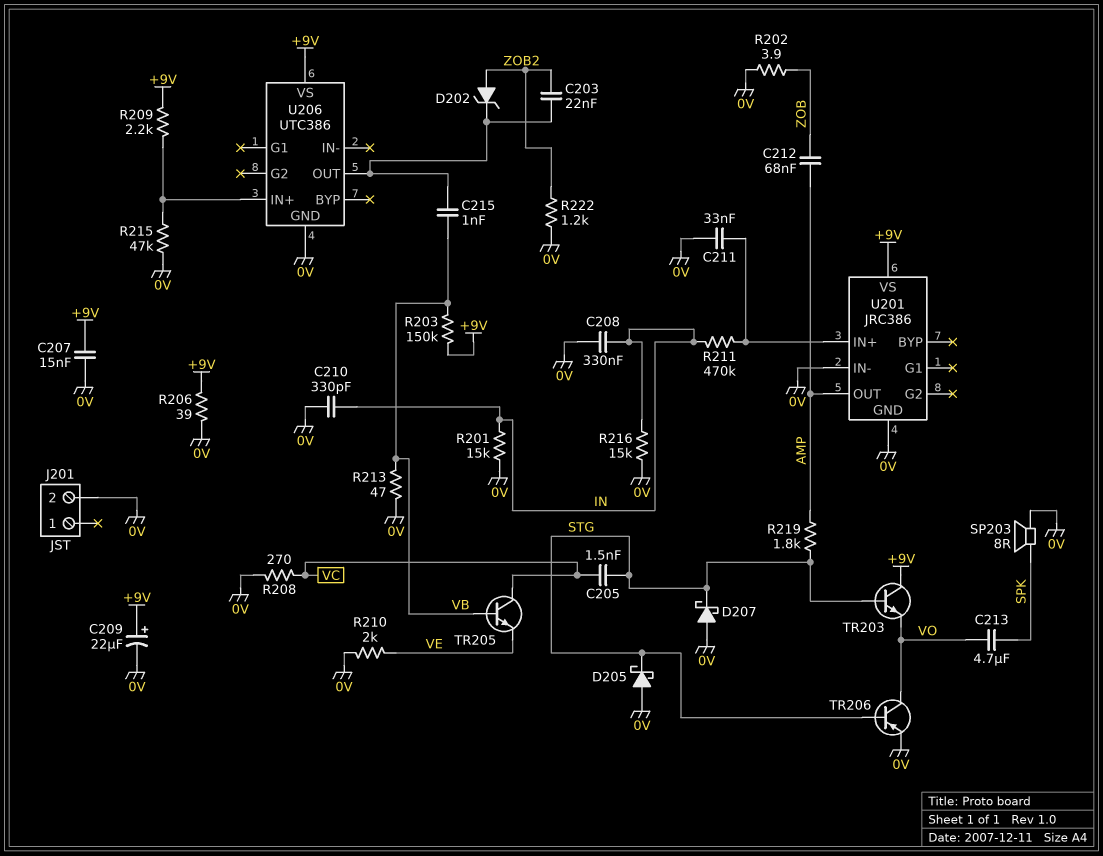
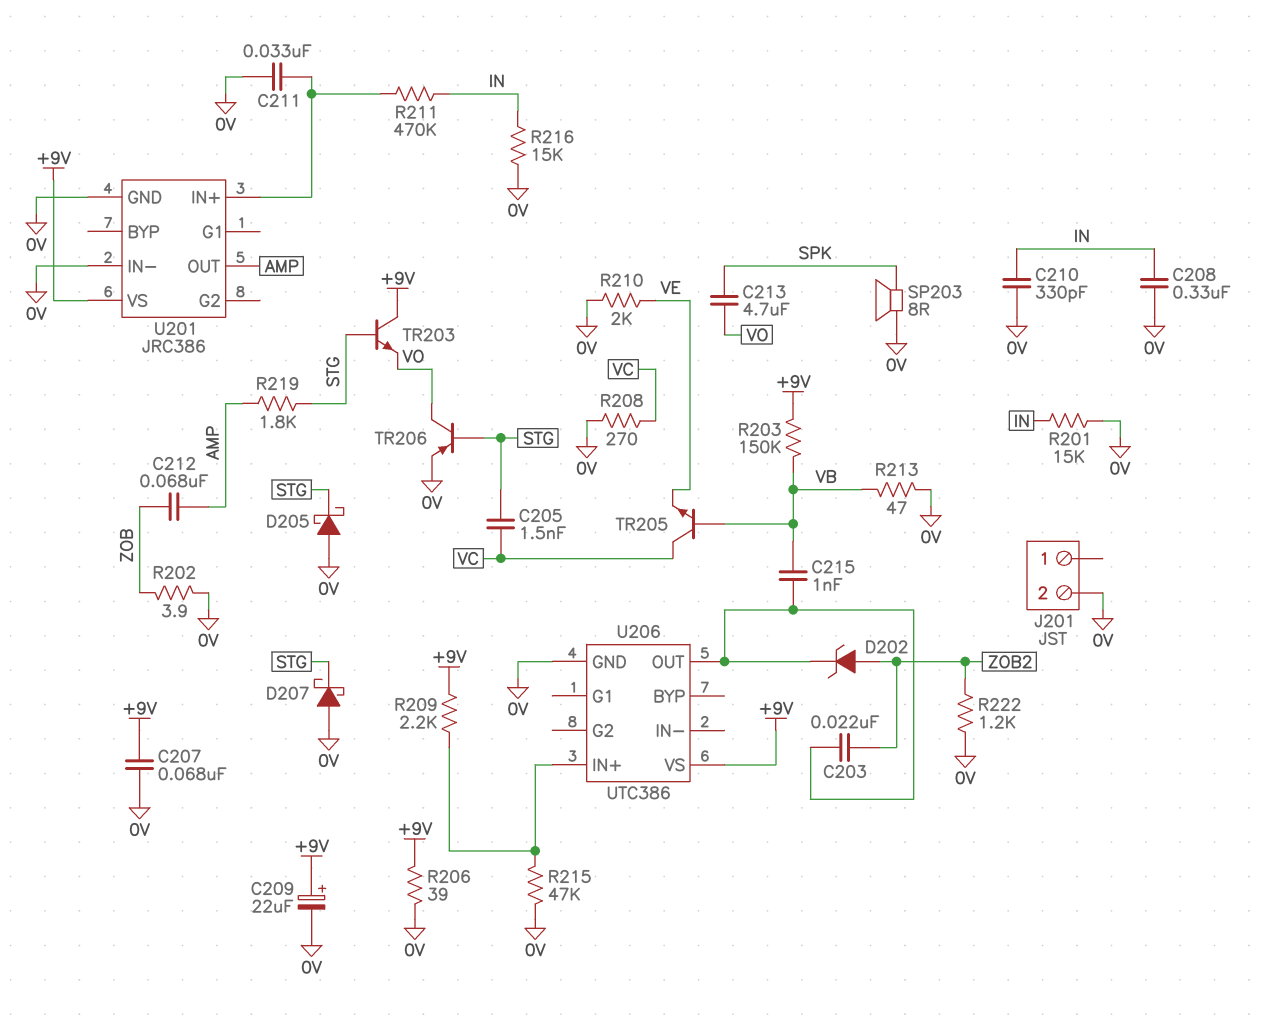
C207: 15nF (+9V, 0V) -> 68nF (+9V, 0V)

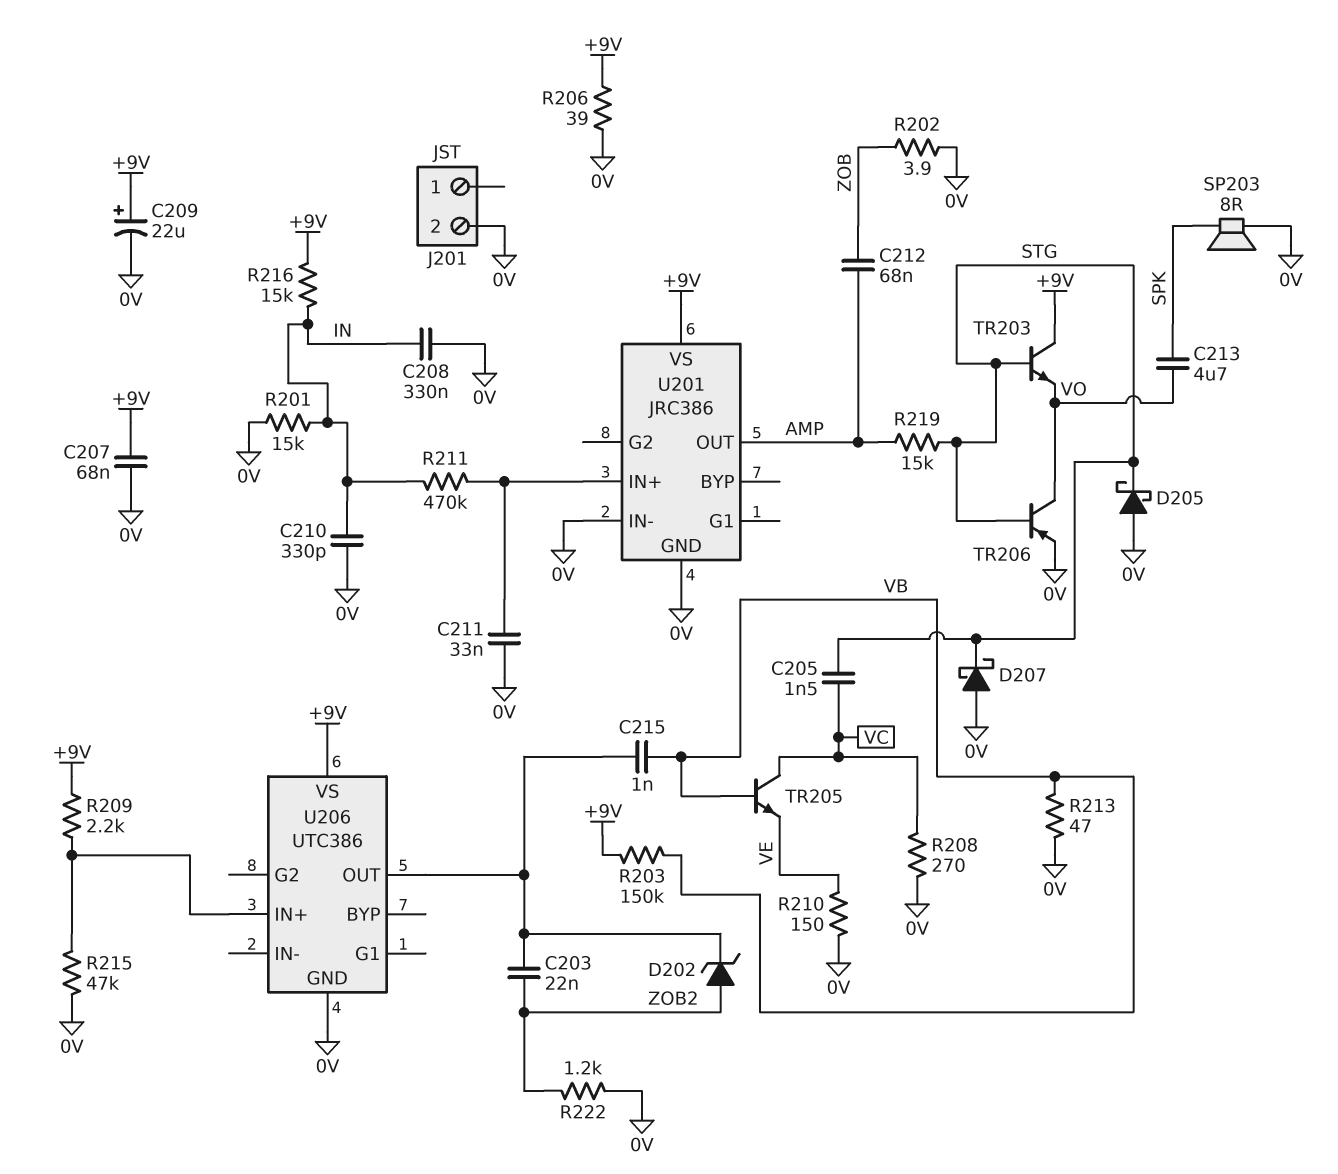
R210: 2k (0V, VE) -> 150 (0V, VE)
R216: 15k (0V, IN) -> 15k (+9V, IN)
R219: 1.8k (AMP, STG) -> 15k (AMP, STG)

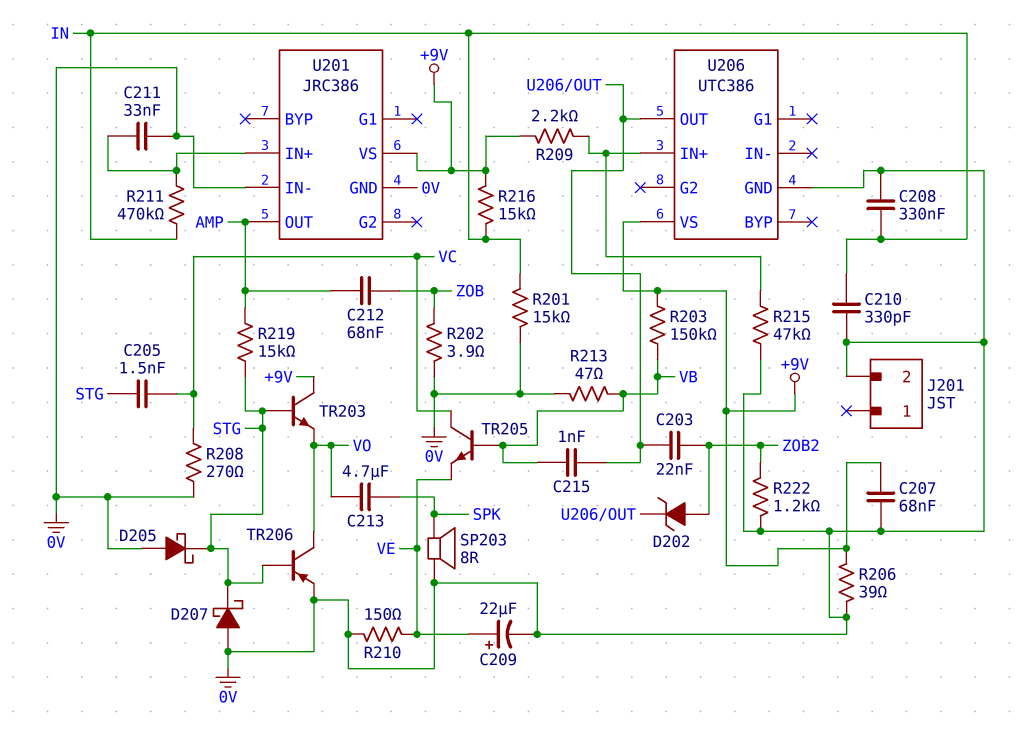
C209: 22uF (plus +9V, minus 0V) -> 22uF (plus VE, minus 0V)

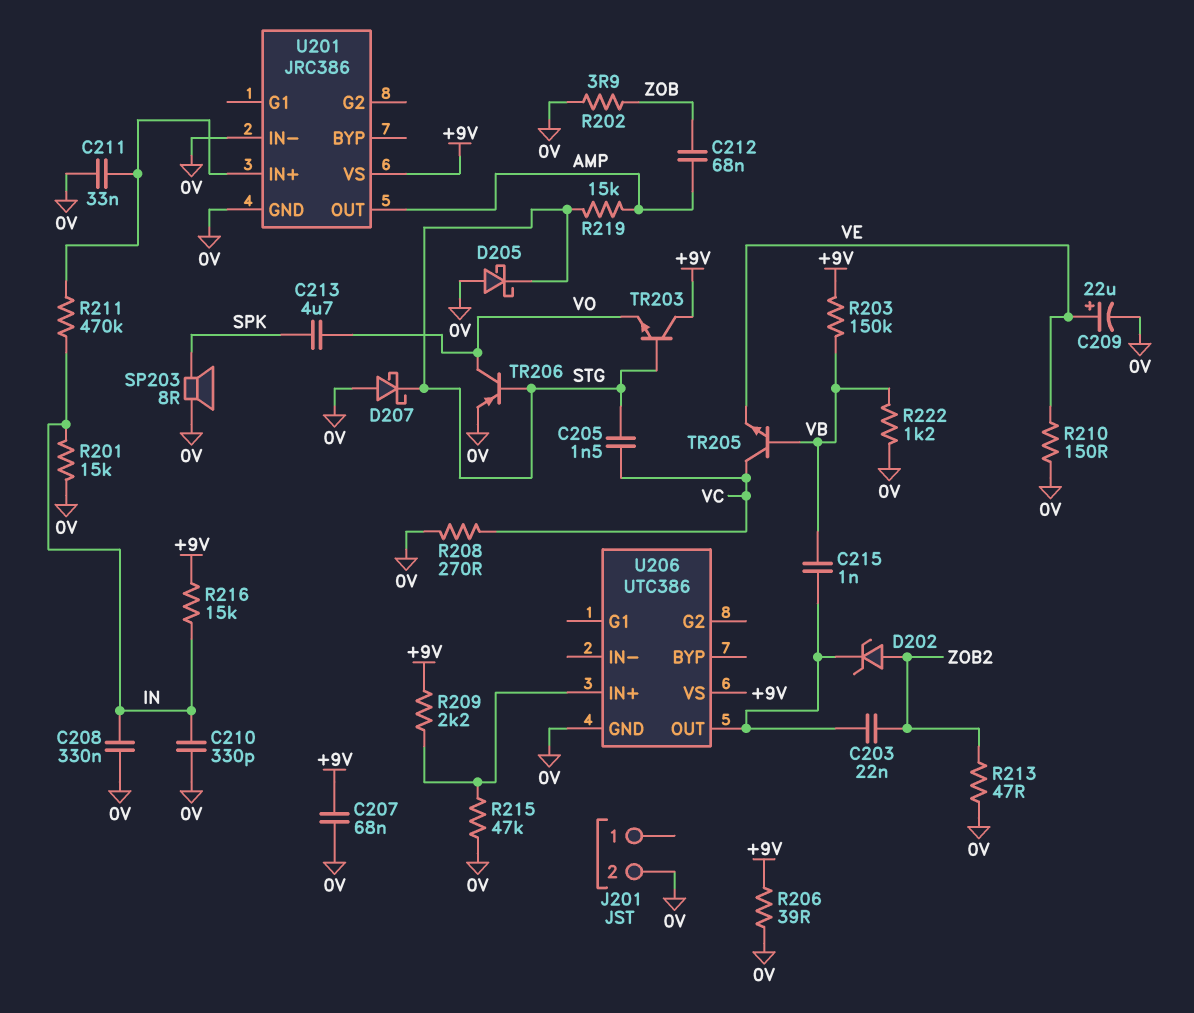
R213: 47 (0V, VB) -> 47 (0V, ZOB2)
R222: 1.2k (0V, ZOB2) -> 1.2k (0V, VB)

